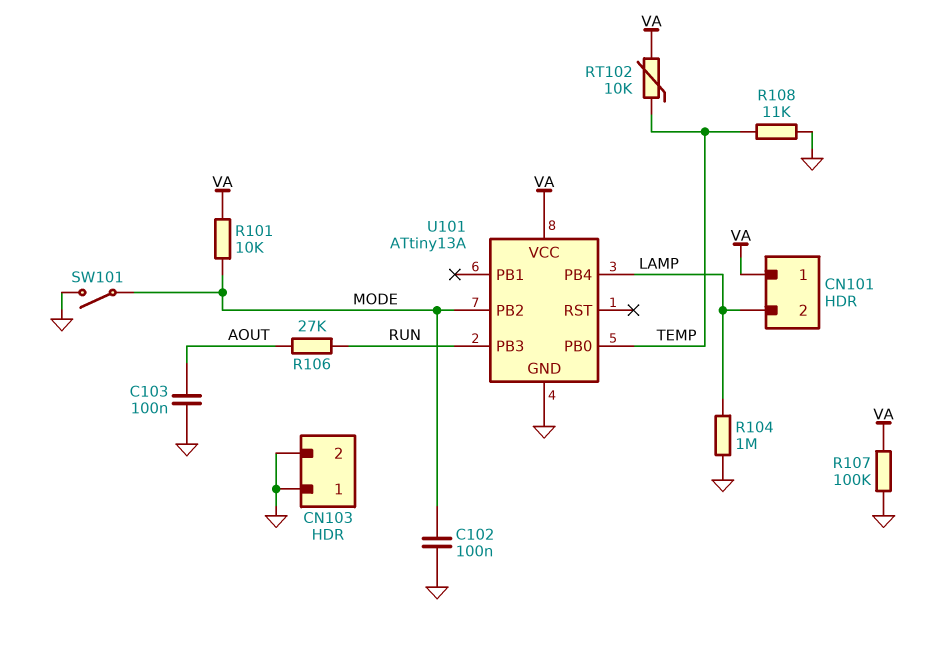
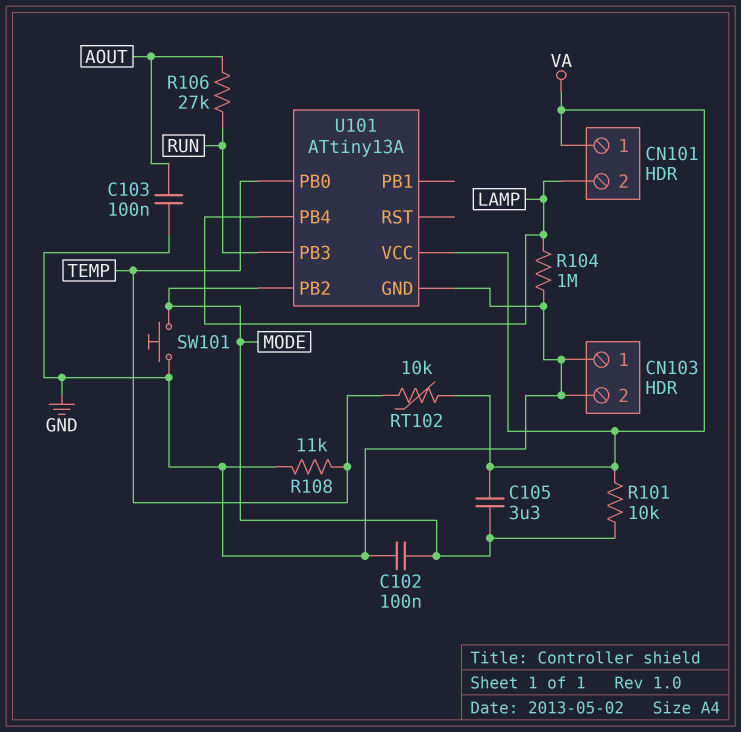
C105: none -> 3.3uF (MODE, VA)
R107: 100k (GND, VA) -> none
SW101: switch (GND, MODE) -> button (GND, MODE)

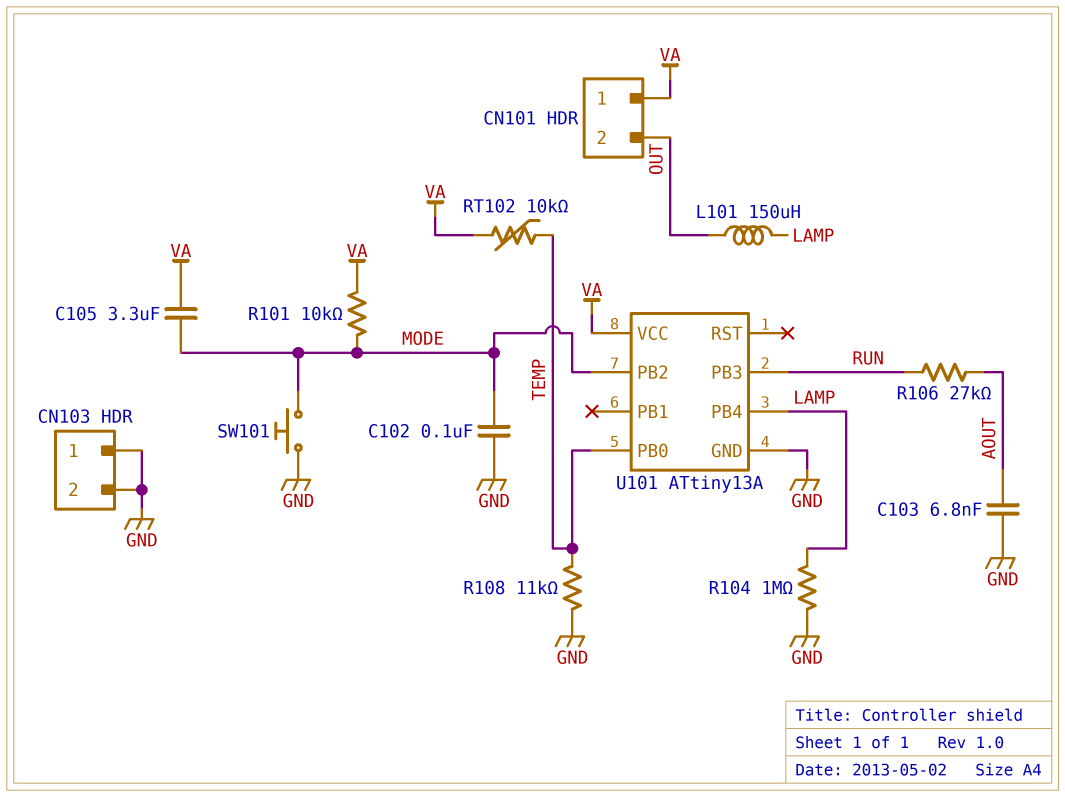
C103: 100nF (AOUT, GND) -> 6.8nF (AOUT, GND)
CN101 pin 2: LAMP -> OUT
L101: none -> 150uH (LAMP, OUT)

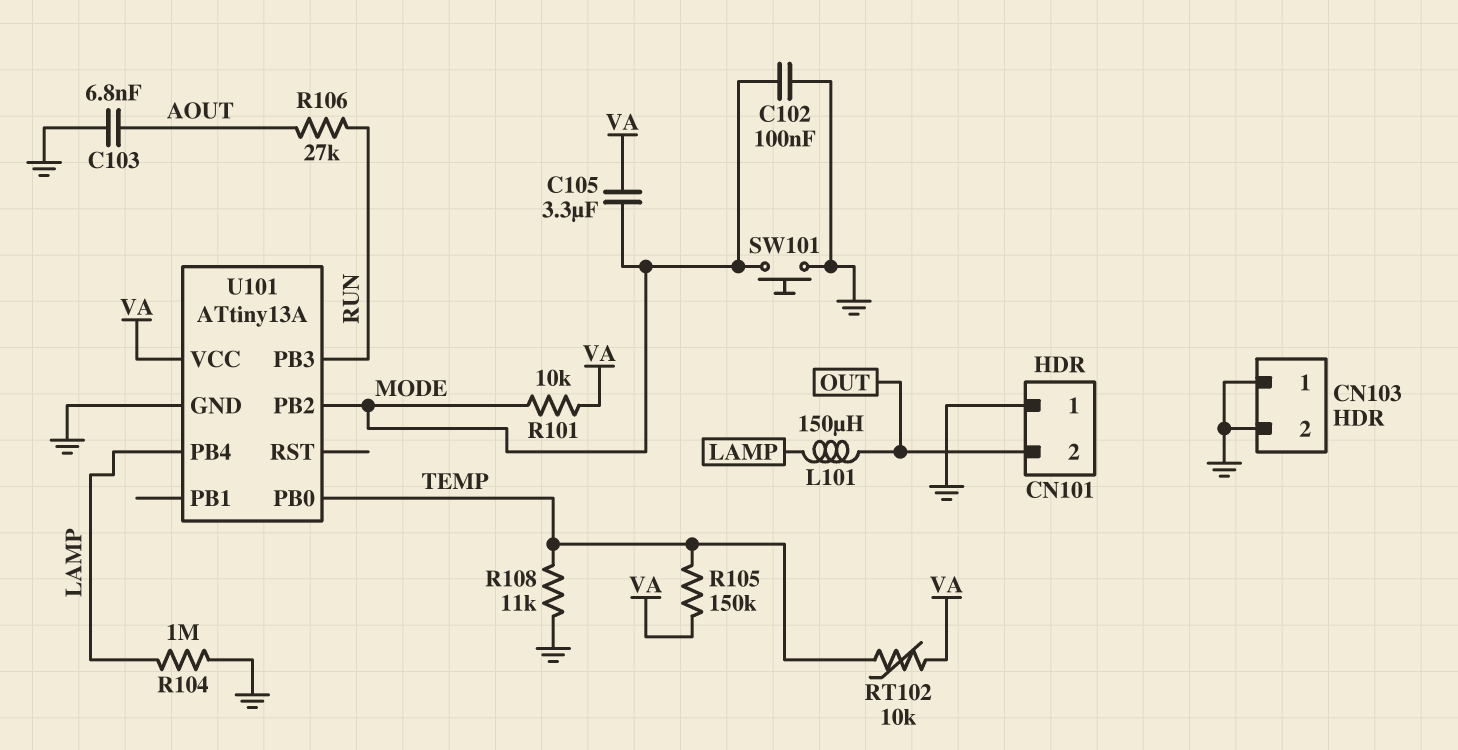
CN101 pin 1: VA -> GND
R105: none -> 150k (TEMP, VA)

